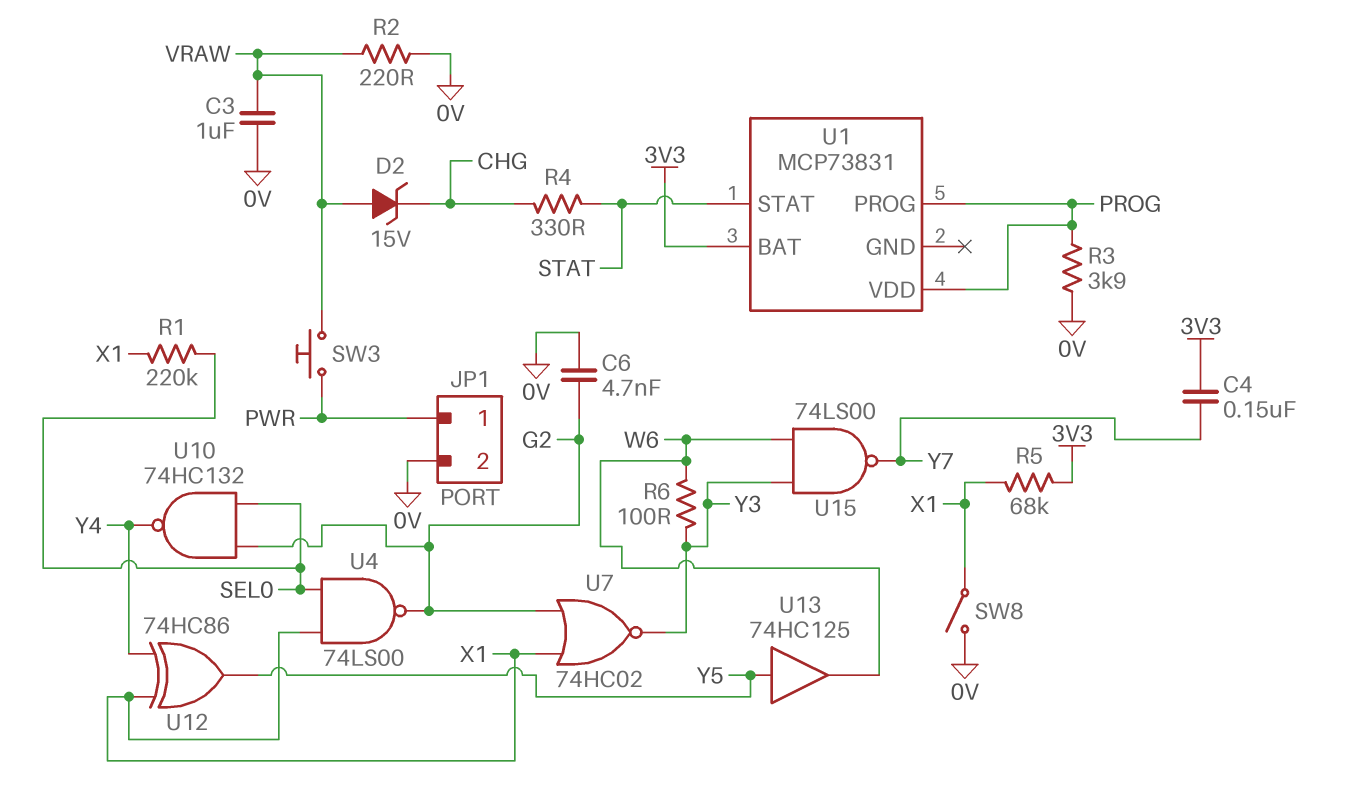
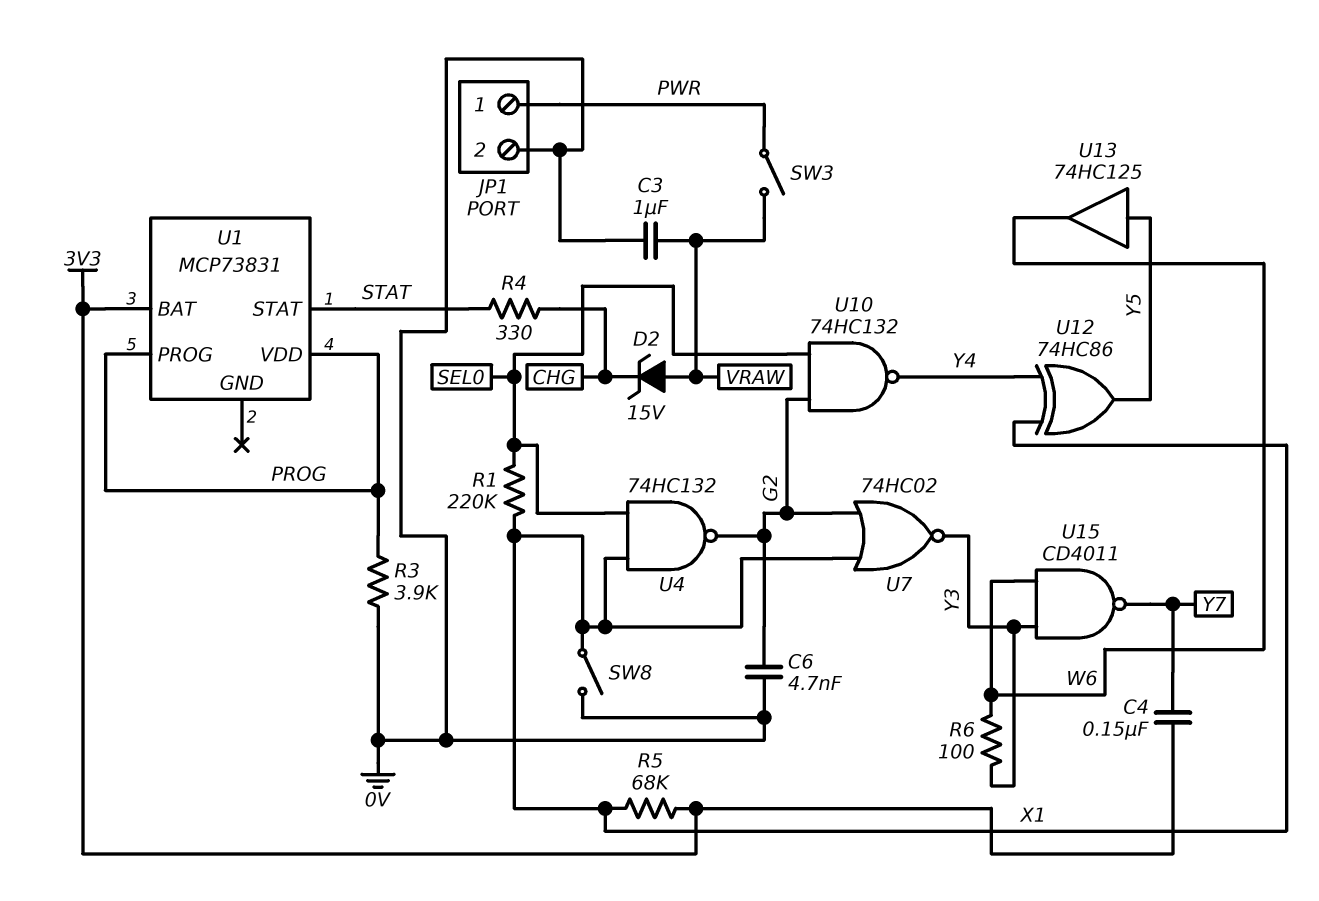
R2: 220 (0V, VRAW) -> none
SW3: button (PWR, VRAW) -> switch (PWR, VRAW)
U4: NAND 74LS00 (in SEL0, in X1, out G2) -> NAND 74HC132 (in SEL0, in X1, out G2)
U15: NAND 74LS00 (in W6, in Y3, out Y7) -> NAND CD4011 (in W6, in Y3, out Y7)

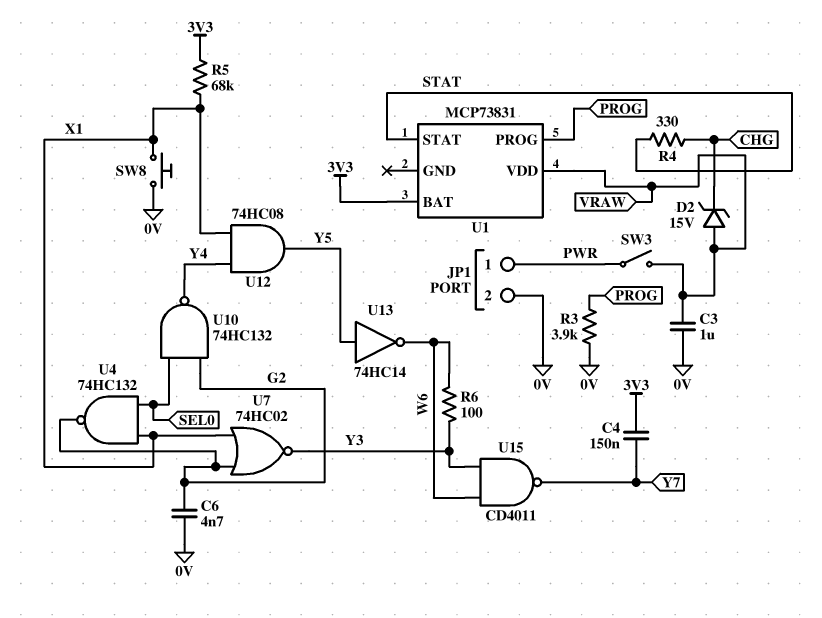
R1: 220k (SEL0, X1) -> none
SW8: switch (0V, X1) -> button (0V, X1)
U1 pin VDD: PROG -> VRAW
U12: XOR 74HC86 (in X1, in Y4, out Y5) -> AND 74HC08 (in X1, in Y4, out Y5)
U13: buffer 74HC125 (in Y5, out W6) -> NOT 74HC14 (in Y5, out W6)

